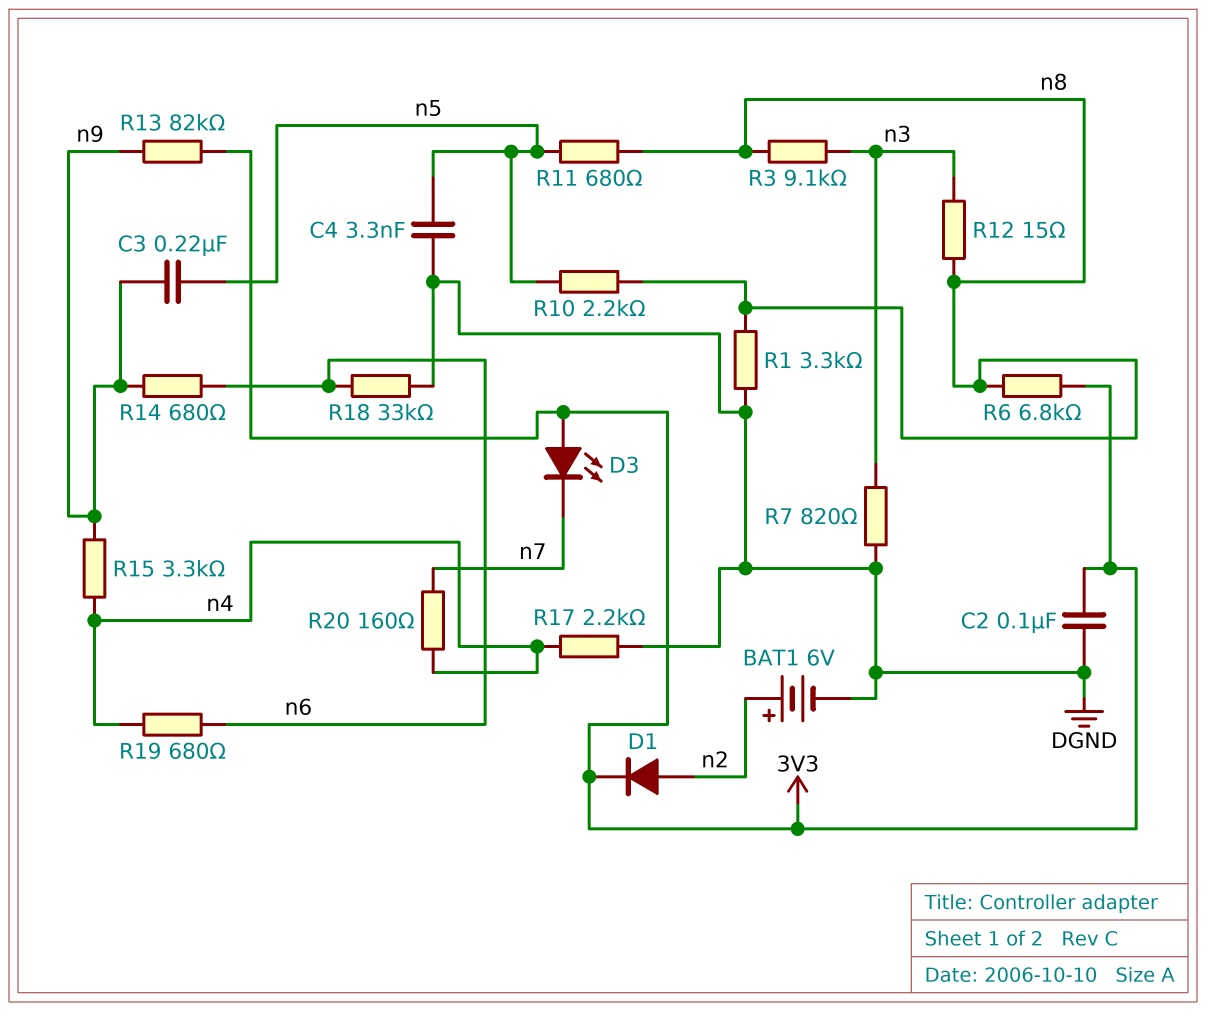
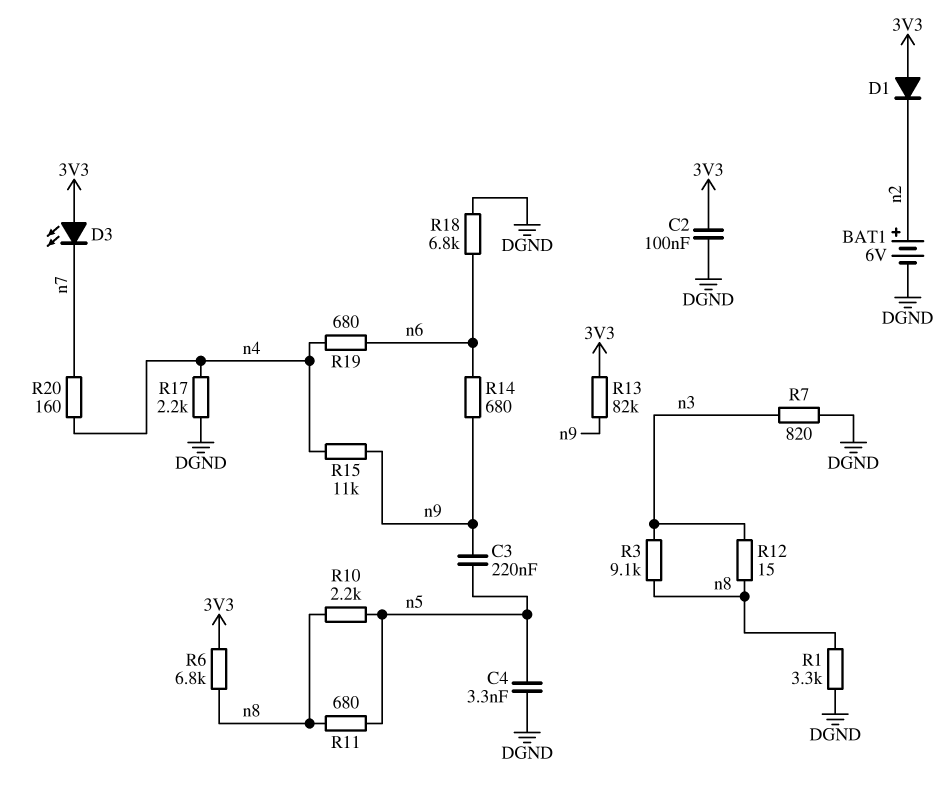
D1: diode (A n2, K 3V3) -> diode (A 3V3, K n2)
R15: 3.3k (n4, n9) -> 11k (n4, n9)
R18: 33k (DGND, n6) -> 6.8k (DGND, n6)

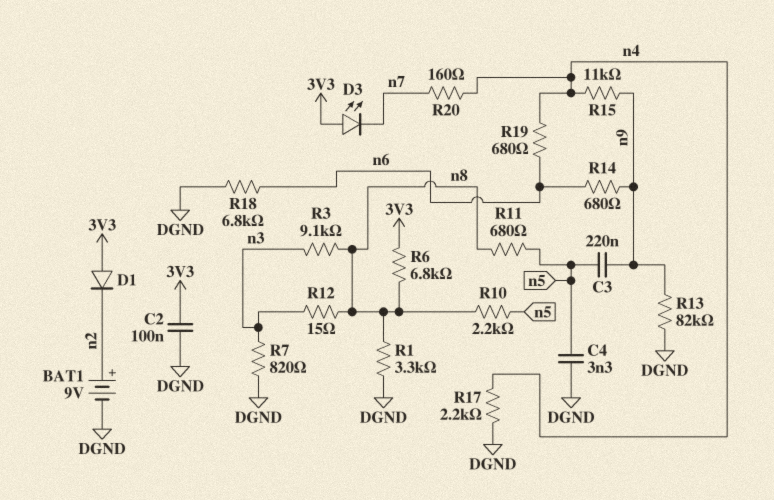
BAT1: 6V (plus n2, minus DGND) -> 9V (plus n2, minus DGND)
R13: 82k (3V3, n9) -> 82k (DGND, n9)

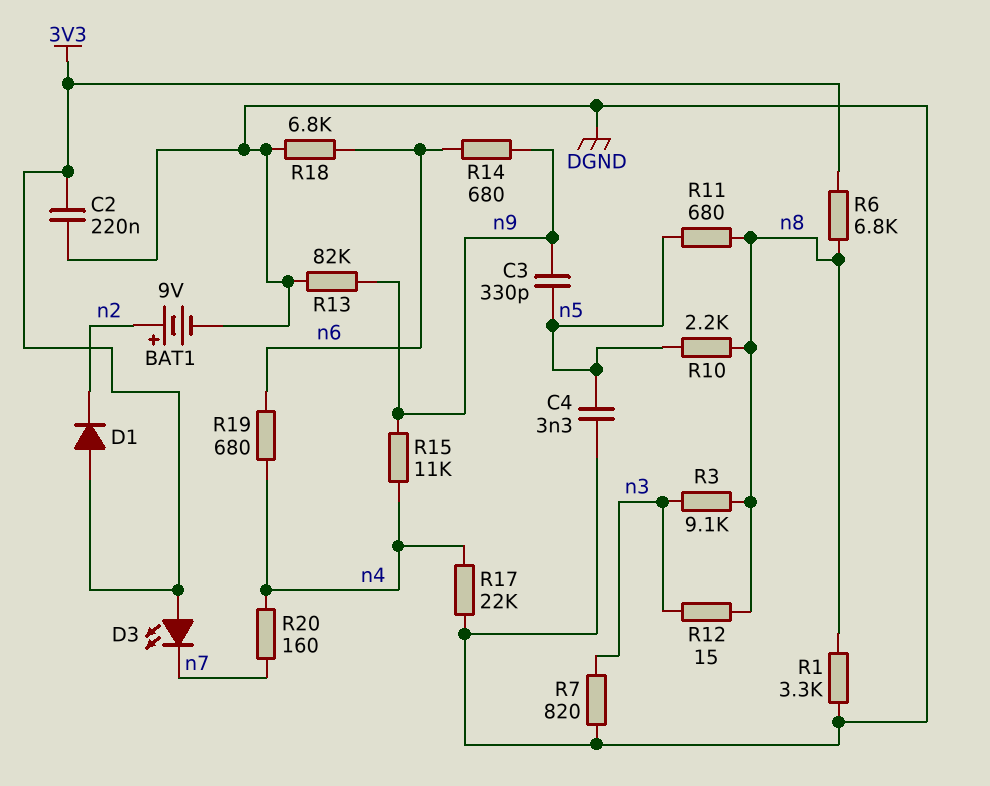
C2: 100nF (3V3, DGND) -> 220nF (3V3, DGND)
C3: 220nF (n5, n9) -> 330pF (n5, n9)
R17: 2.2k (DGND, n4) -> 22k (DGND, n4)

